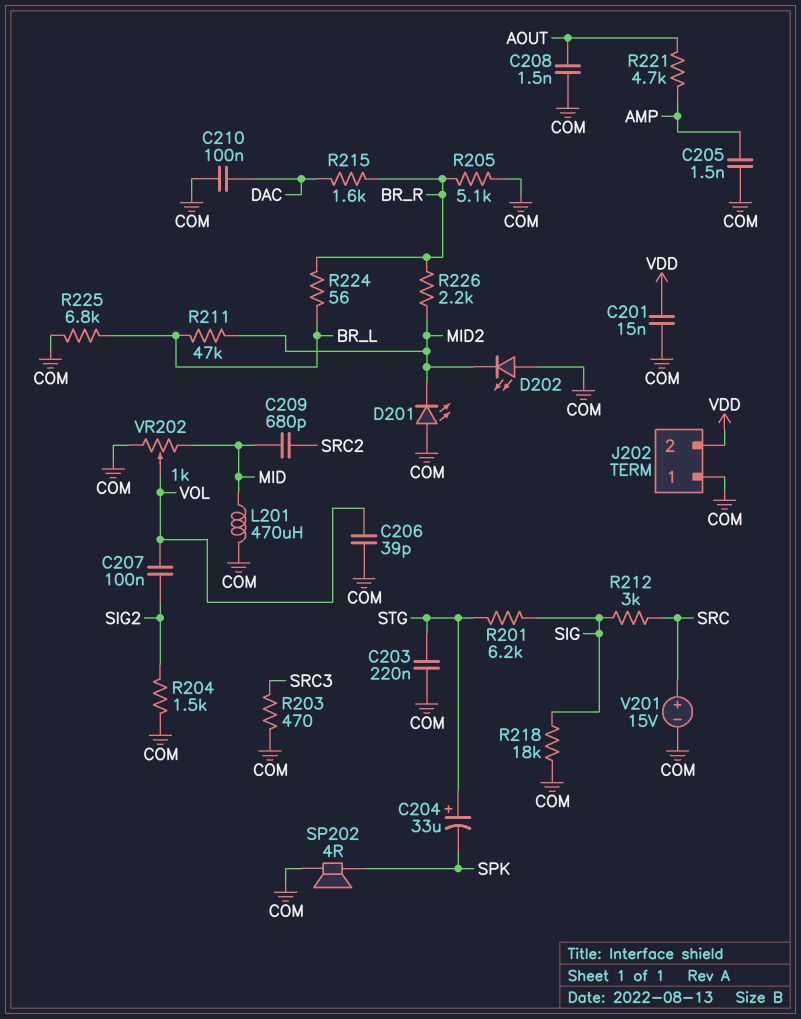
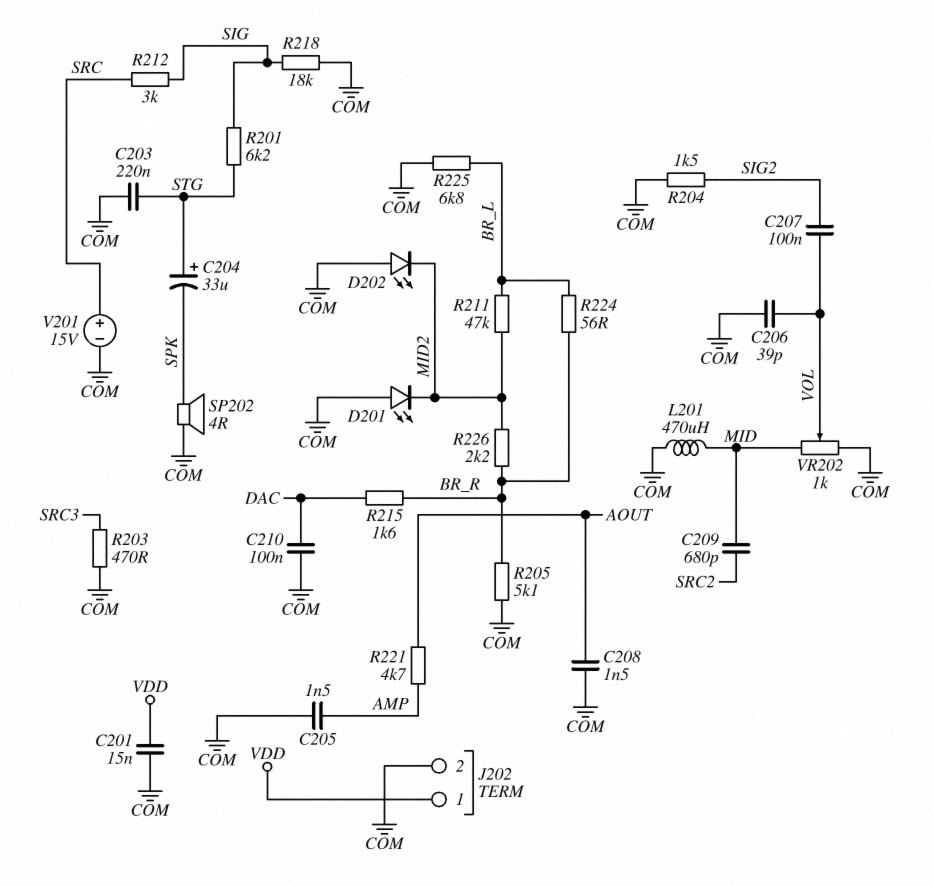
J202 pin 1: COM -> VDD
J202 pin 2: VDD -> COM

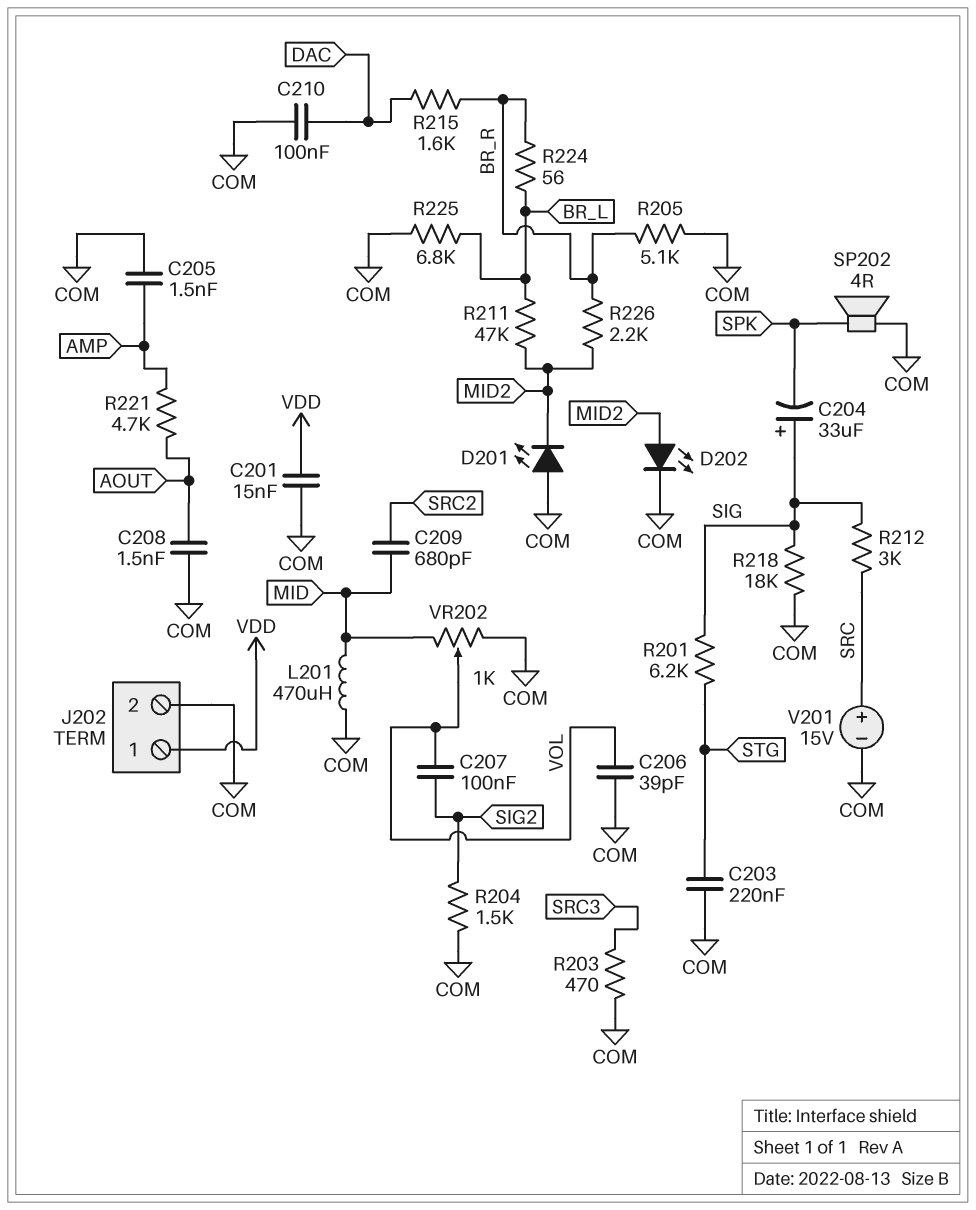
C204: 33uF (plus STG, minus SPK) -> 33uF (plus SIG, minus SPK)
D202: LED (A COM, K MID2) -> LED (A MID2, K COM)

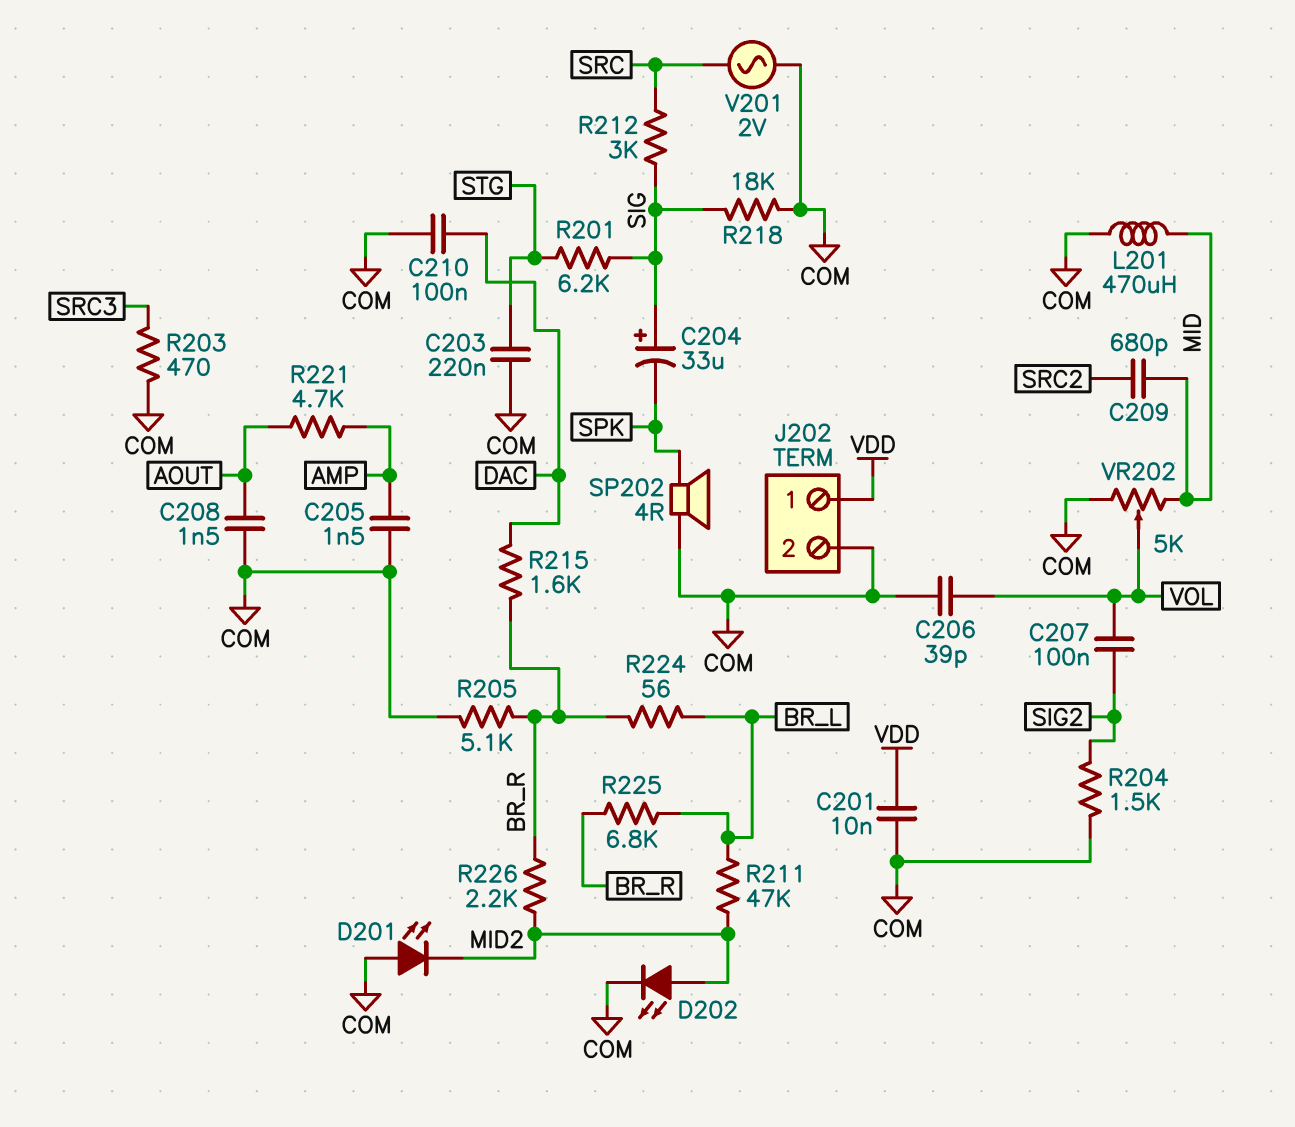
C201: 15nF (COM, VDD) -> 10nF (COM, VDD)
R225: 6.8k (BR_L, COM) -> 6.8k (BR_L, BR_R)
V201: 15V (plus SRC, minus COM) -> AC 2V (COM, SRC)
VR202: 1k (COM, MID, wiper VOL) -> 5k (COM, MID, wiper VOL)

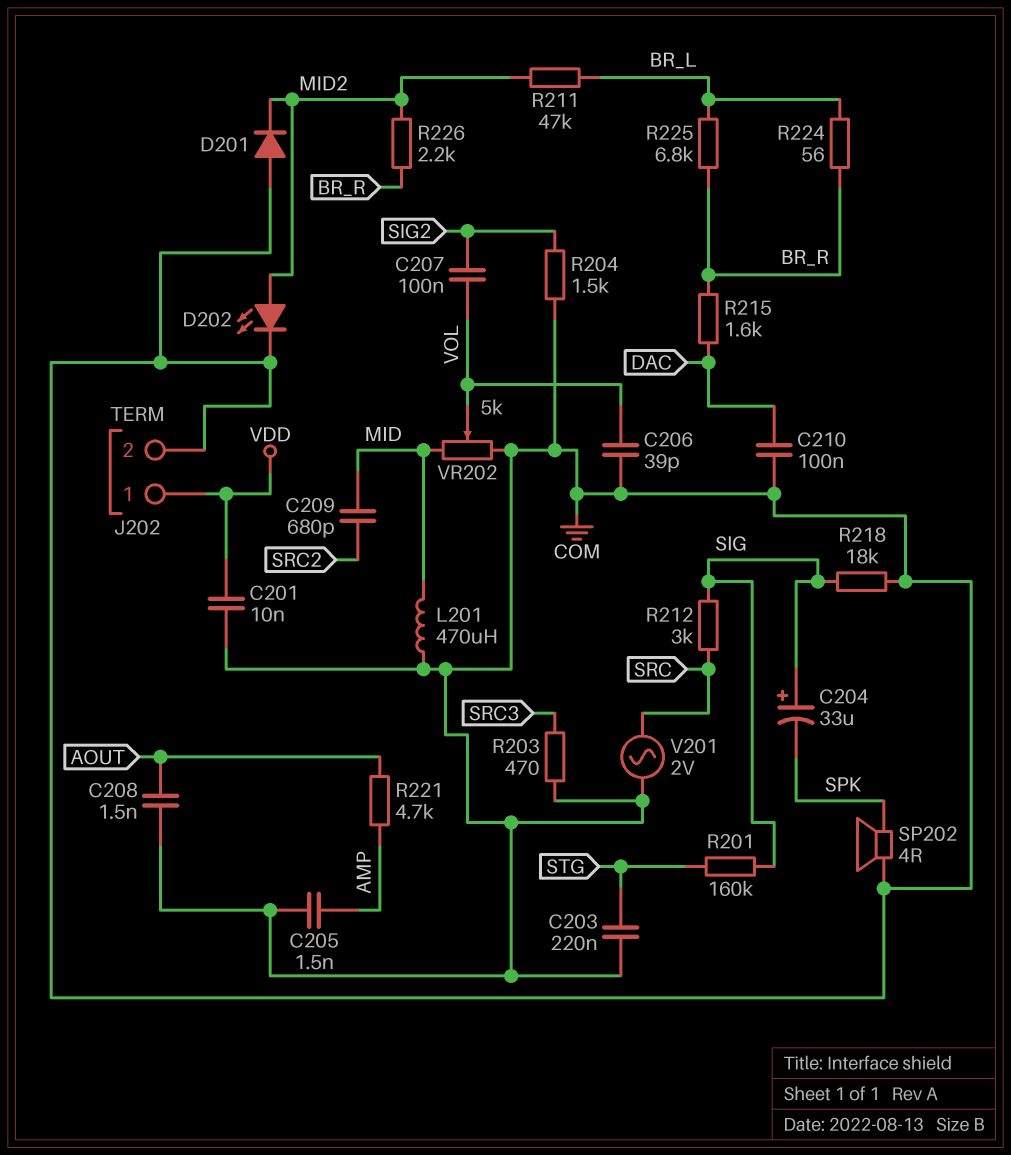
D201: LED (A COM, K MID2) -> diode (A COM, K MID2)
R201: 6.2k (SIG, STG) -> 160k (SIG, STG)
R205: 5.1k (BR_R, COM) -> none

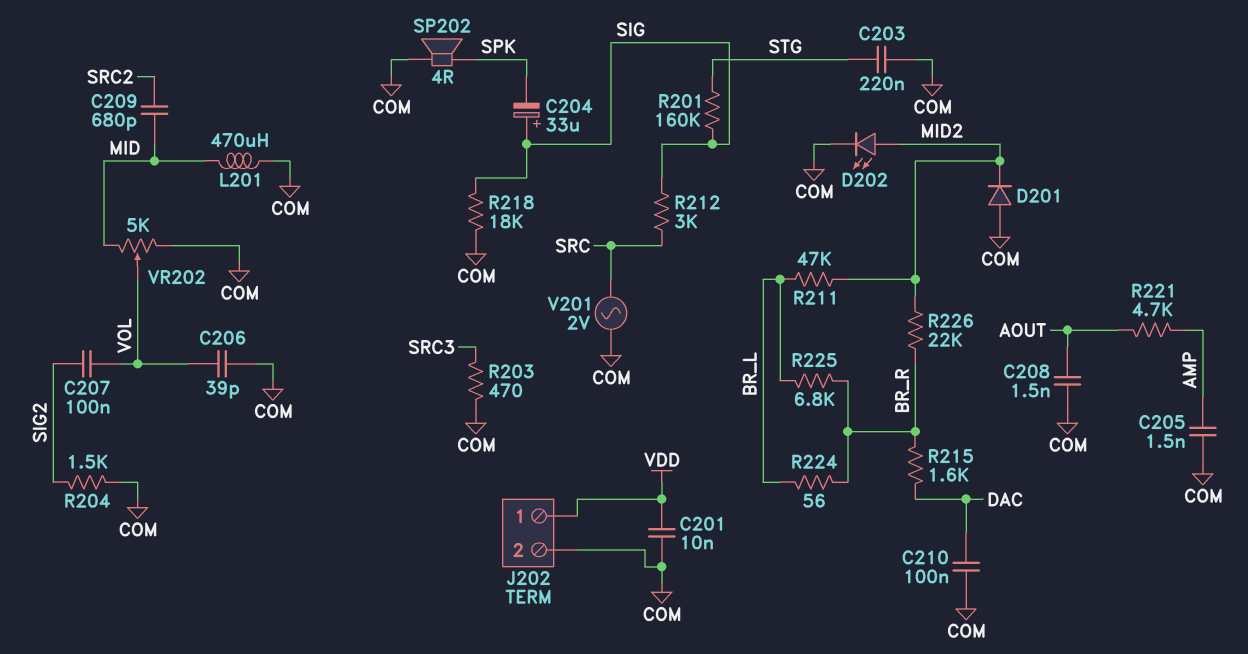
R226: 2.2k (BR_R, MID2) -> 22k (BR_R, MID2)

